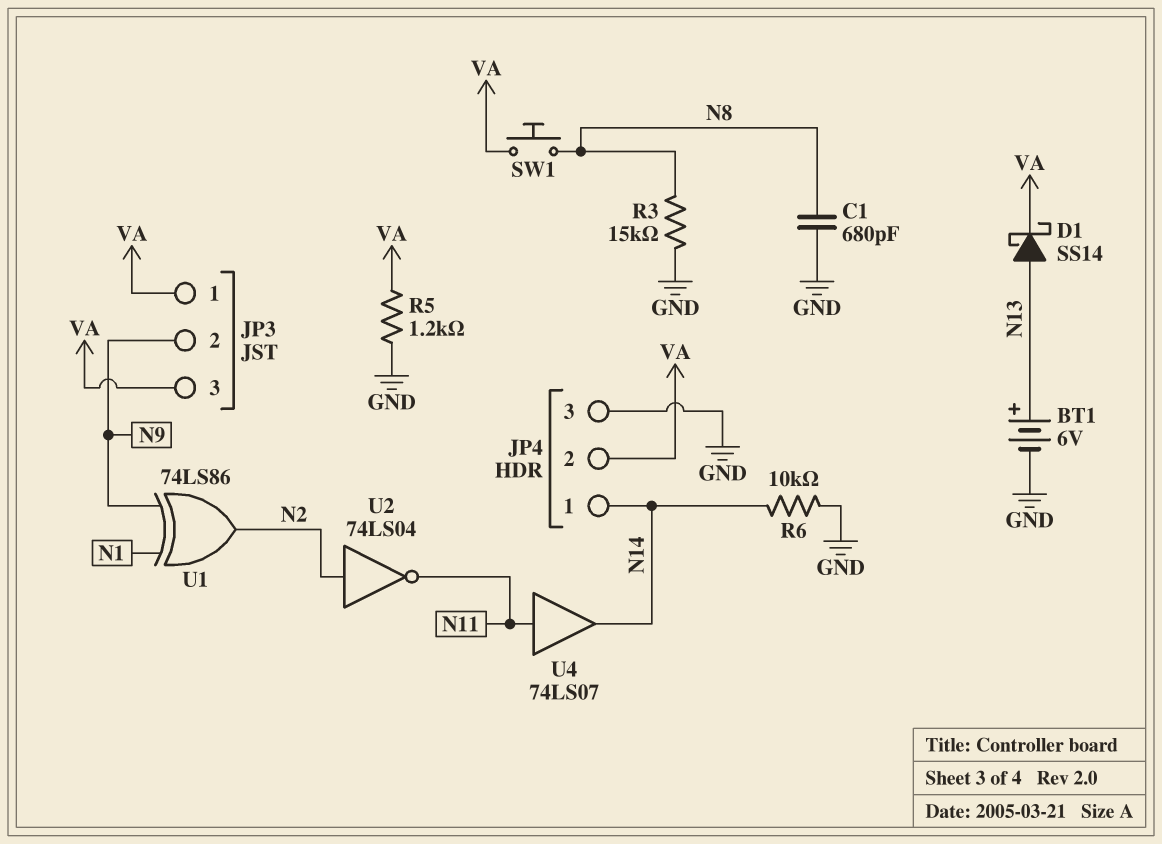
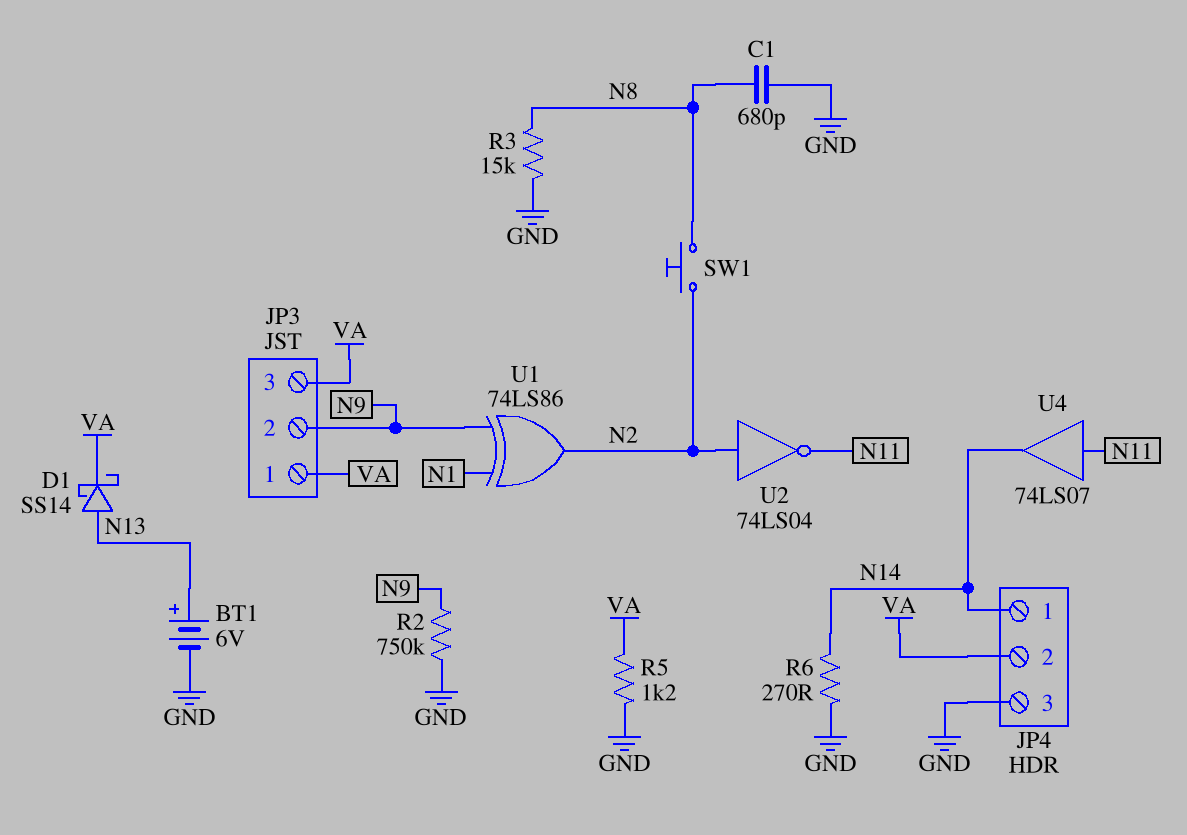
R2: none -> 750k (GND, N9)
R6: 10k (GND, N14) -> 270 (GND, N14)
SW1: button (N8, VA) -> button (N2, N8)

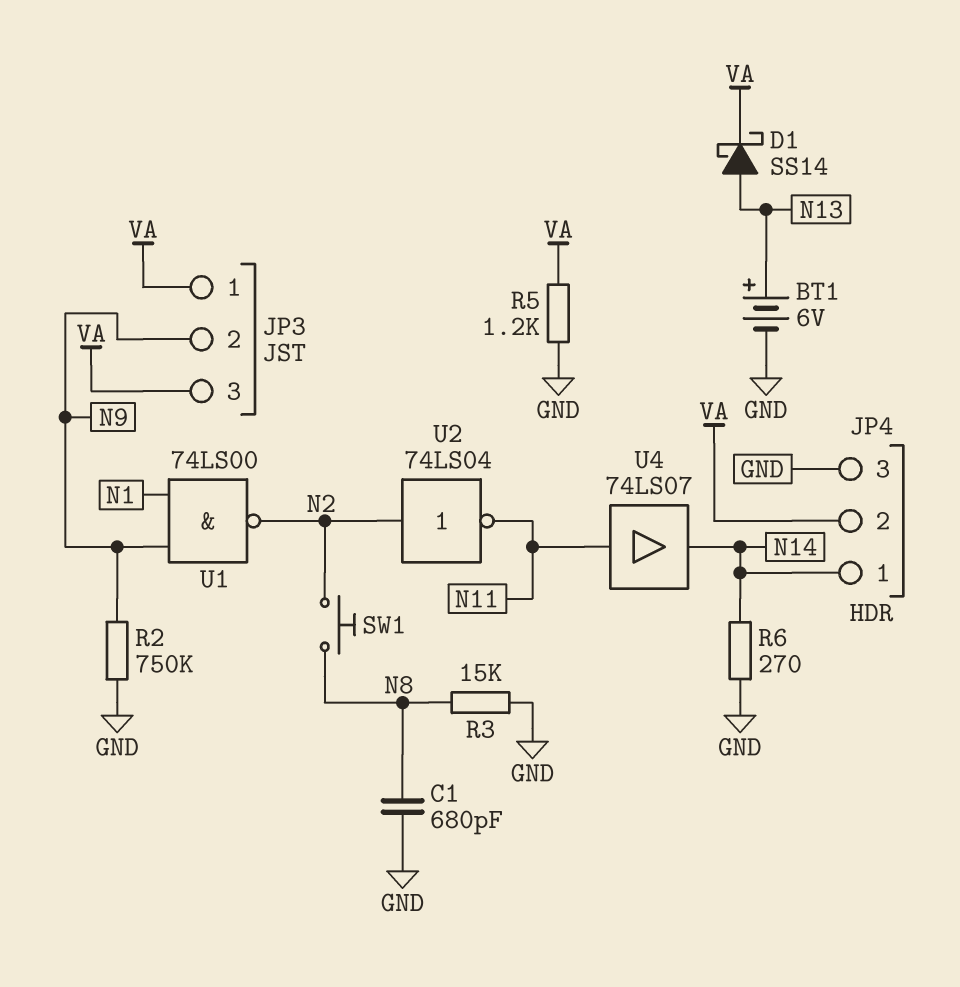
U1: XOR 74LS86 (in N1, in N9, out N2) -> NAND 74LS00 (in N1, in N9, out N2)

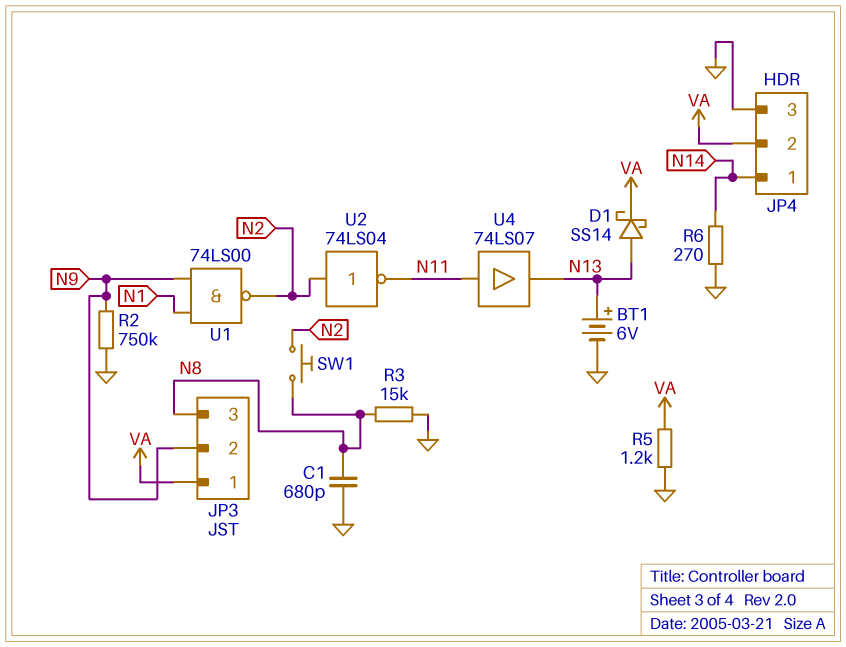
JP3 pin 3: VA -> N8
U4: buffer 74LS07 (in N11, out N14) -> buffer 74LS07 (in N11, out N13)

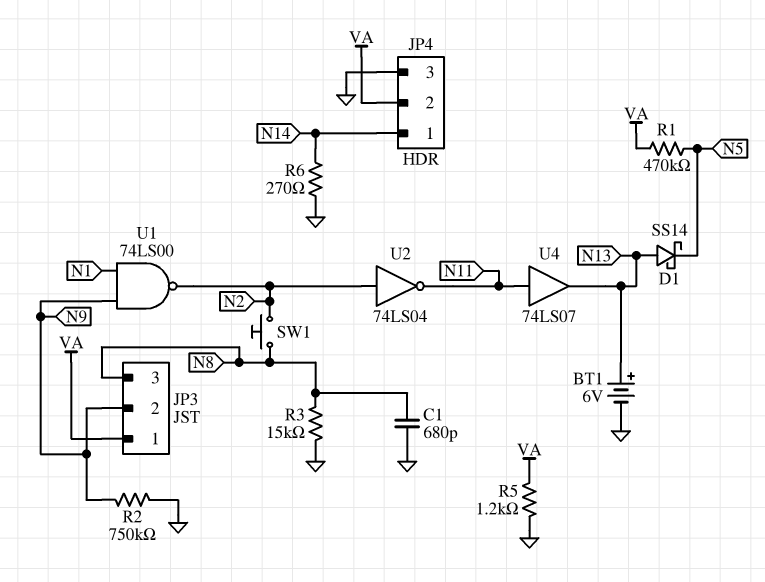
D1: schottky SS14 (A N13, K VA) -> schottky SS14 (A N13, K N5)
R1: none -> 470k (N5, VA)

